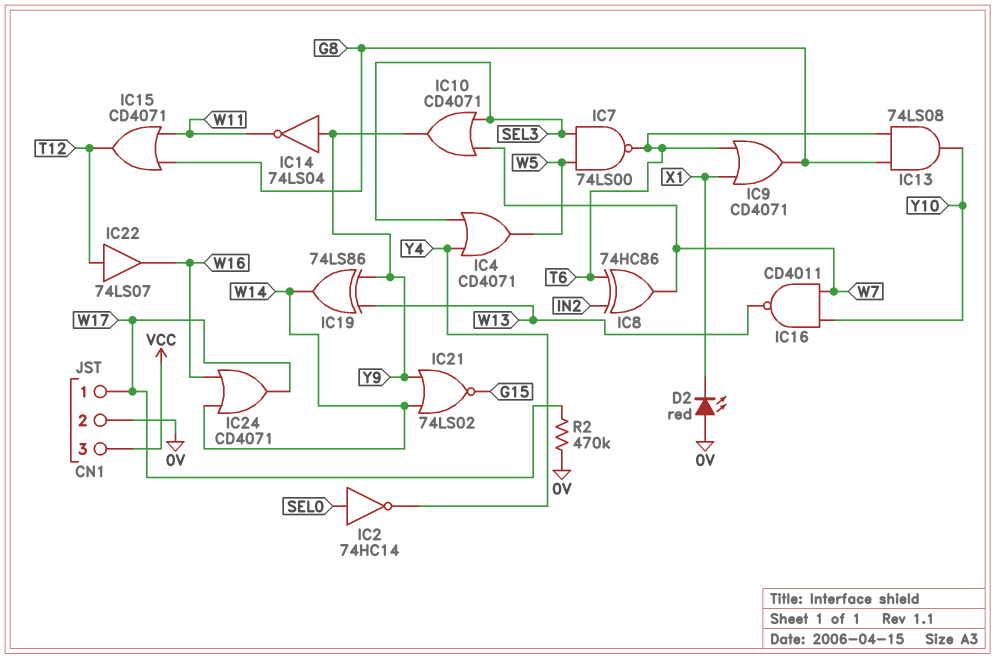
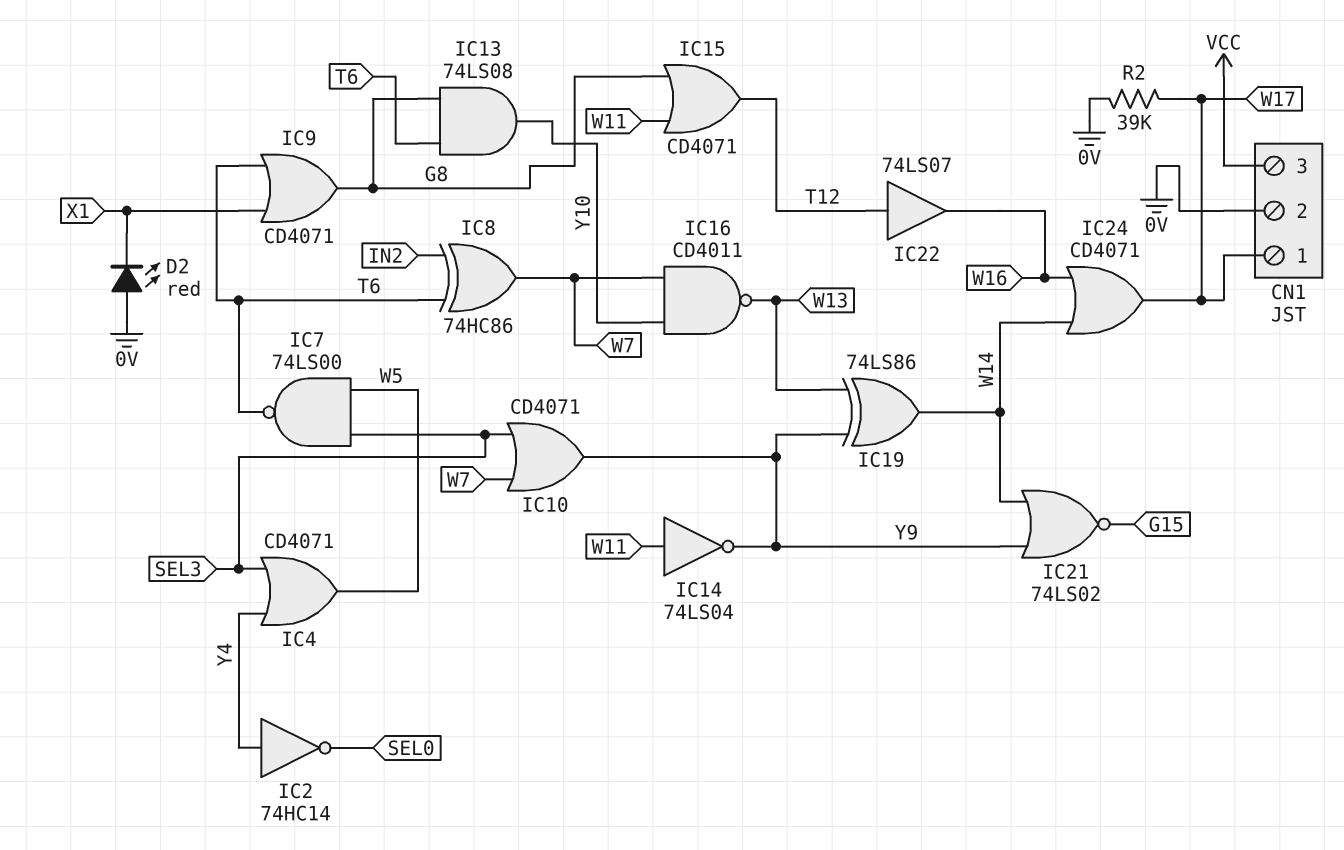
IC2: NOT 74HC14 (in SEL0, out Y4) -> NOT 74HC14 (in Y4, out SEL0)
IC14: NOT 74LS04 (in Y9, out W11) -> NOT 74LS04 (in W11, out Y9)
R2: 470k (0V, W17) -> 39k (0V, W17)

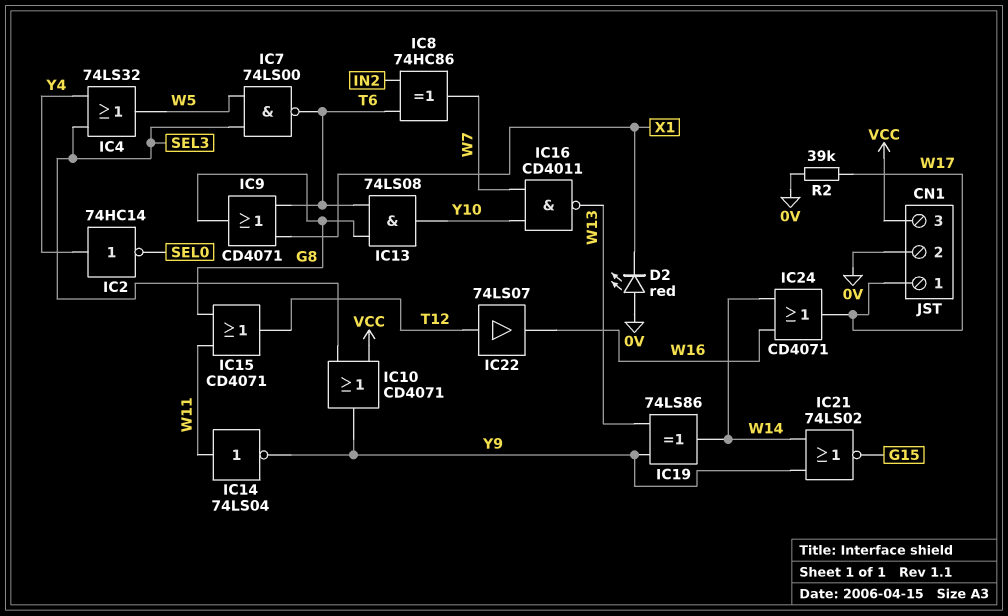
IC4: OR CD4071 (in SEL3, in Y4, out W5) -> OR 74LS32 (in SEL3, in Y4, out W5)
IC10: OR CD4071 (in SEL3, in W7, out Y9) -> OR CD4071 (in SEL3, in VCC, out Y9)

